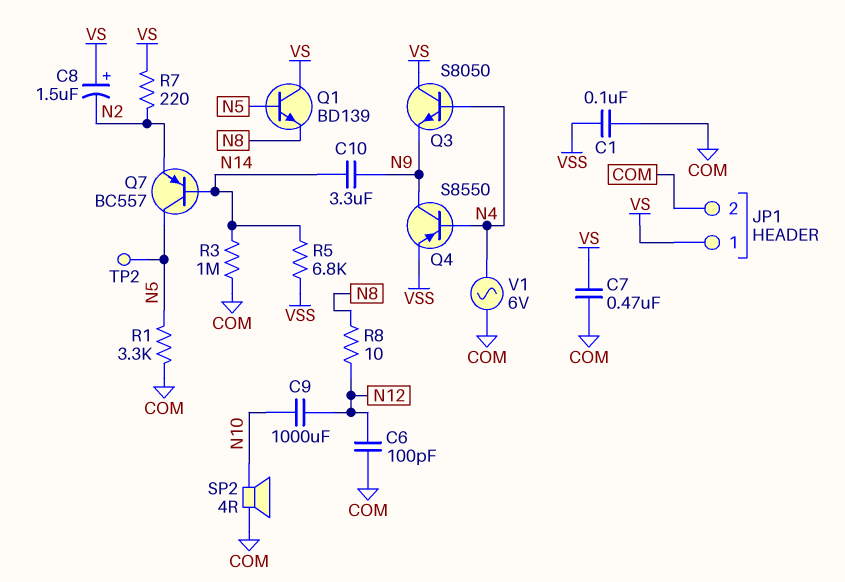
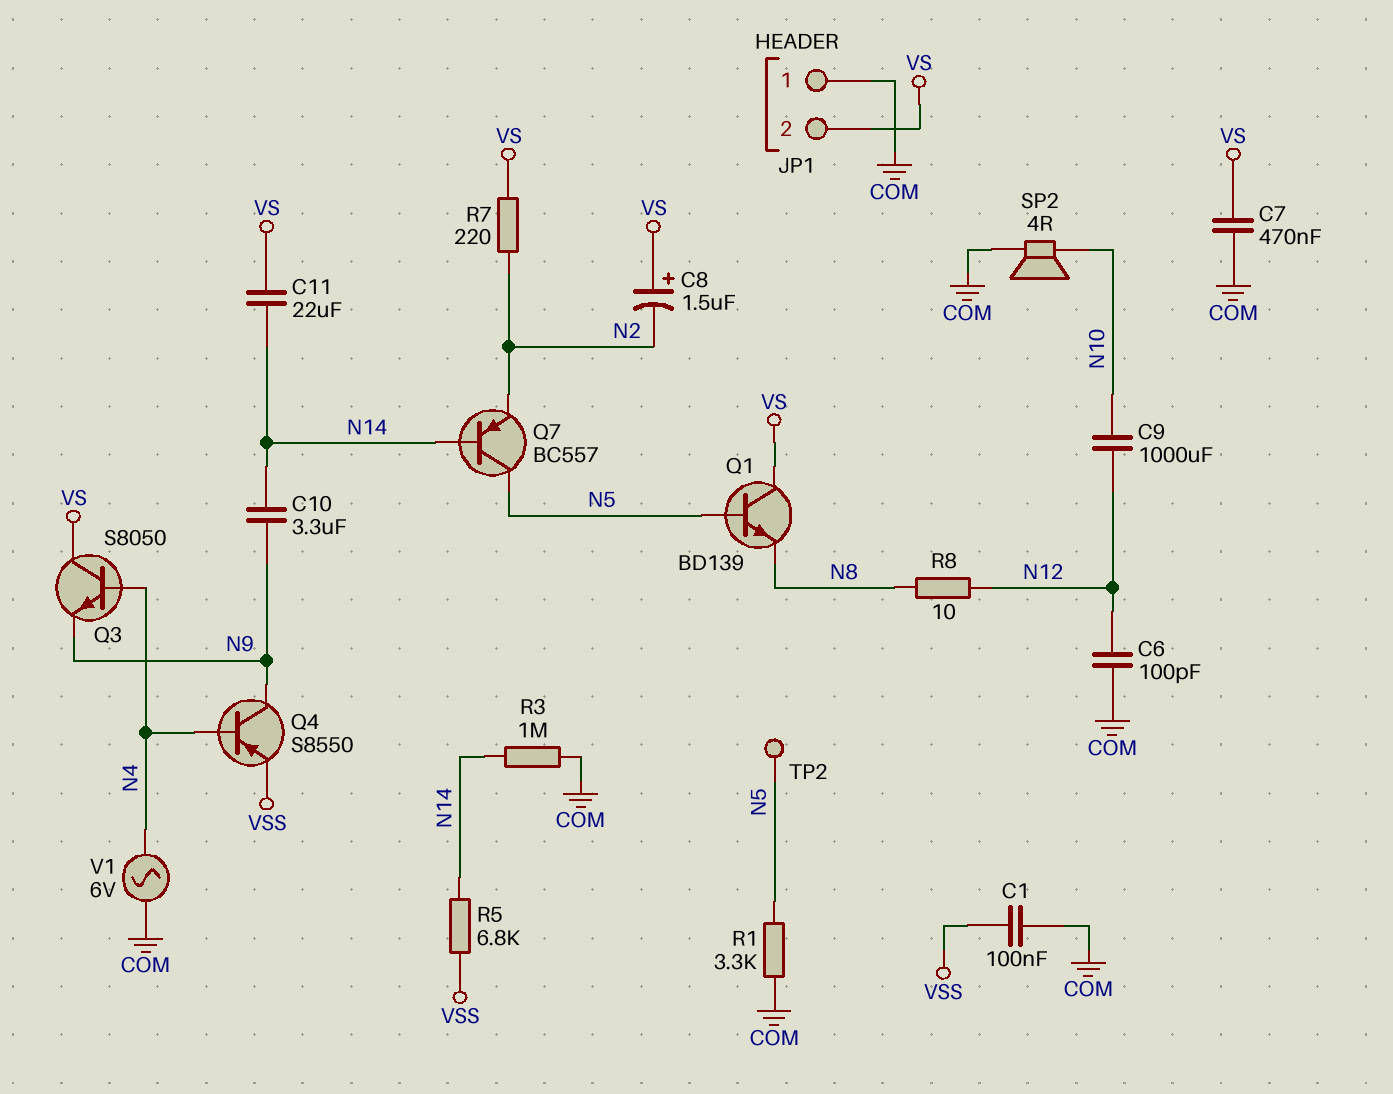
C11: none -> 22uF (N14, VS)
JP1 pin 1: VS -> COM
JP1 pin 2: COM -> VS

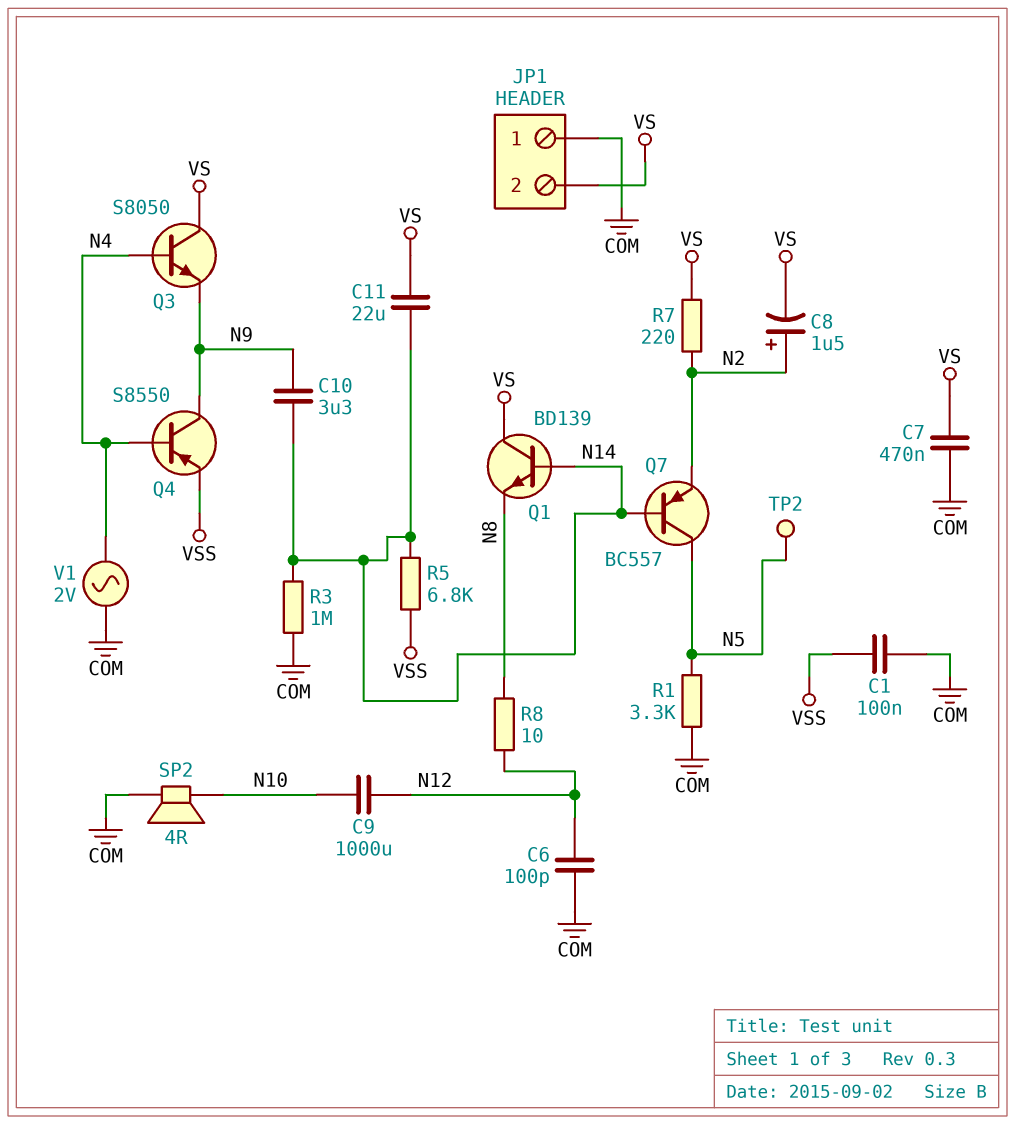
C8: 1.5uF (plus VS, minus N2) -> 1.5uF (plus N2, minus VS)
Q1: NPN BD139 (B N5, C VS, E N8) -> NPN BD139 (B N14, C VS, E N8)
V1: AC 6V (COM, N4) -> AC 2V (COM, N4)

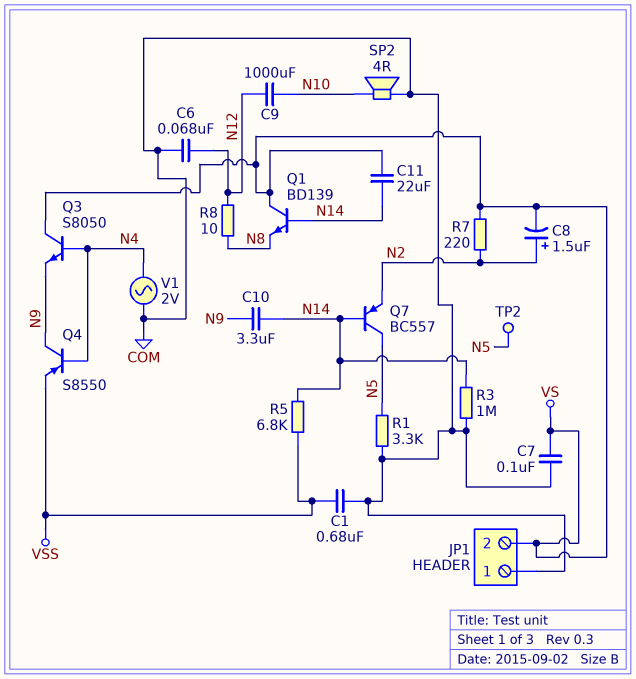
C1: 100nF (COM, VSS) -> 680nF (COM, VSS)
C6: 100pF (COM, N12) -> 68nF (COM, N12)
C7: 470nF (COM, VS) -> 100nF (COM, VS)

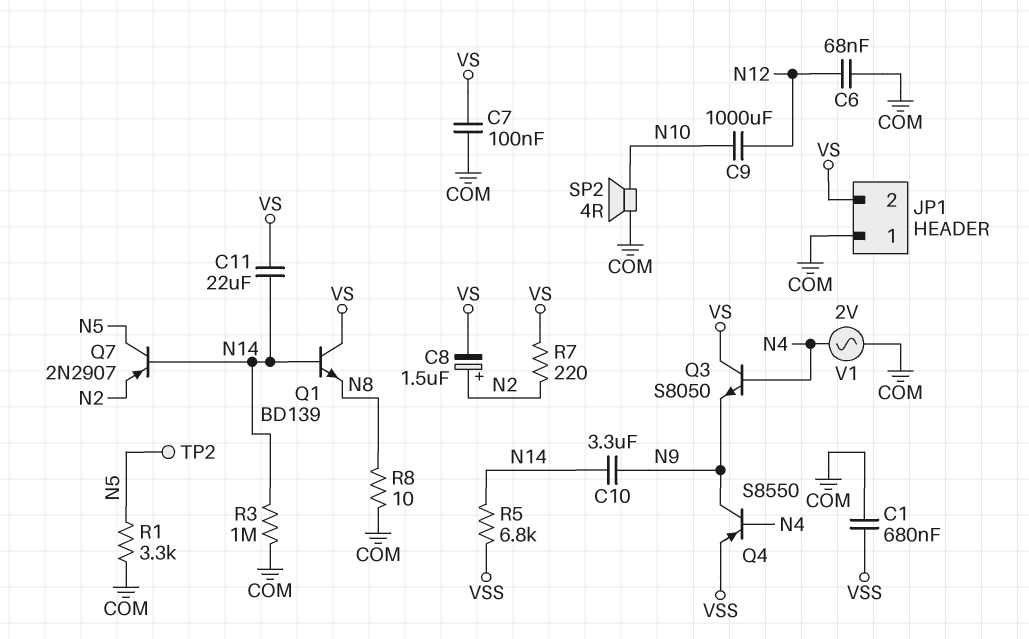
Q7: PNP BC557 (B N14, C N5, E N2) -> PNP 2N2907 (B N14, C N5, E N2)
R8: 10 (N8, N12) -> 10 (COM, N8)

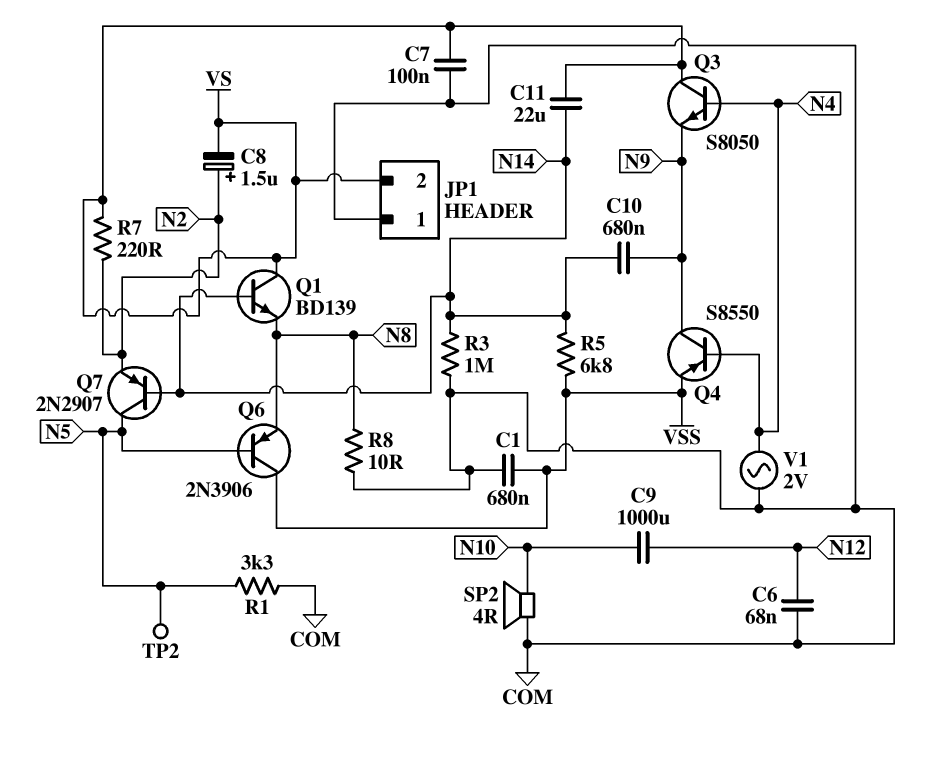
C10: 3.3uF (N9, N14) -> 680nF (N9, N14)
Q6: none -> PNP 2N3906 (B N5, C VSS, E N8)

